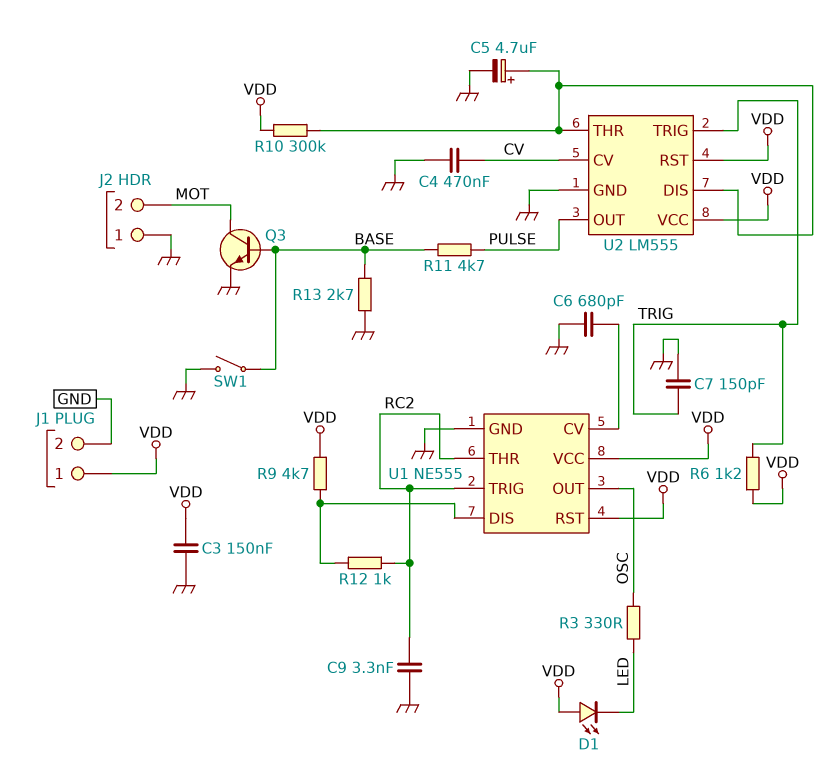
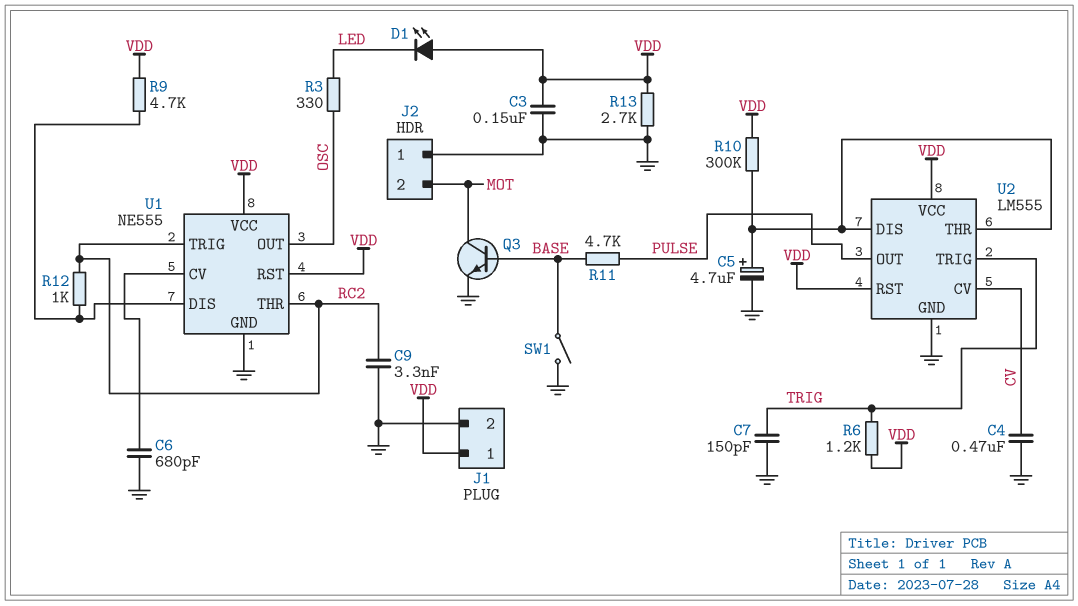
R13: 2.7k (BASE, GND) -> 2.7k (GND, VDD)

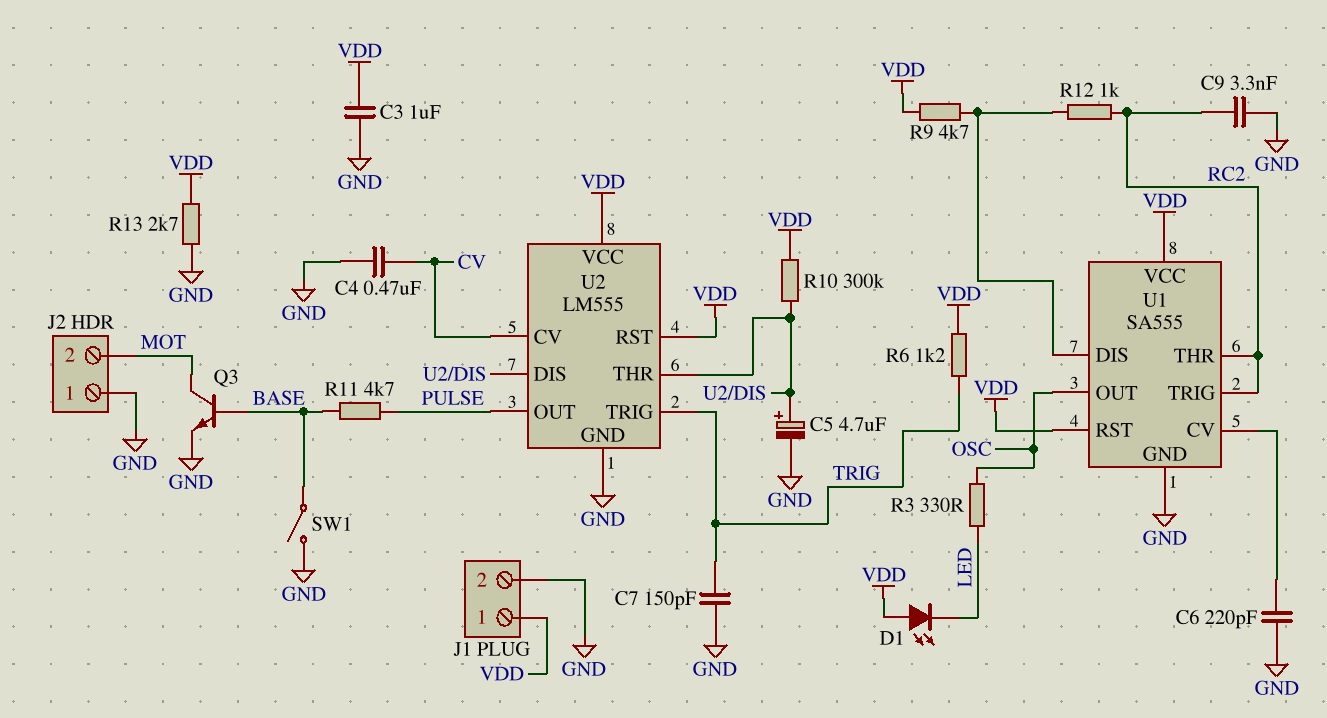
C3: 150nF (GND, VDD) -> 1uF (GND, VDD)
C6: 680pF (GND, U1/CV) -> 220pF (GND, U1/CV)
U1: NE555 -> SA555

